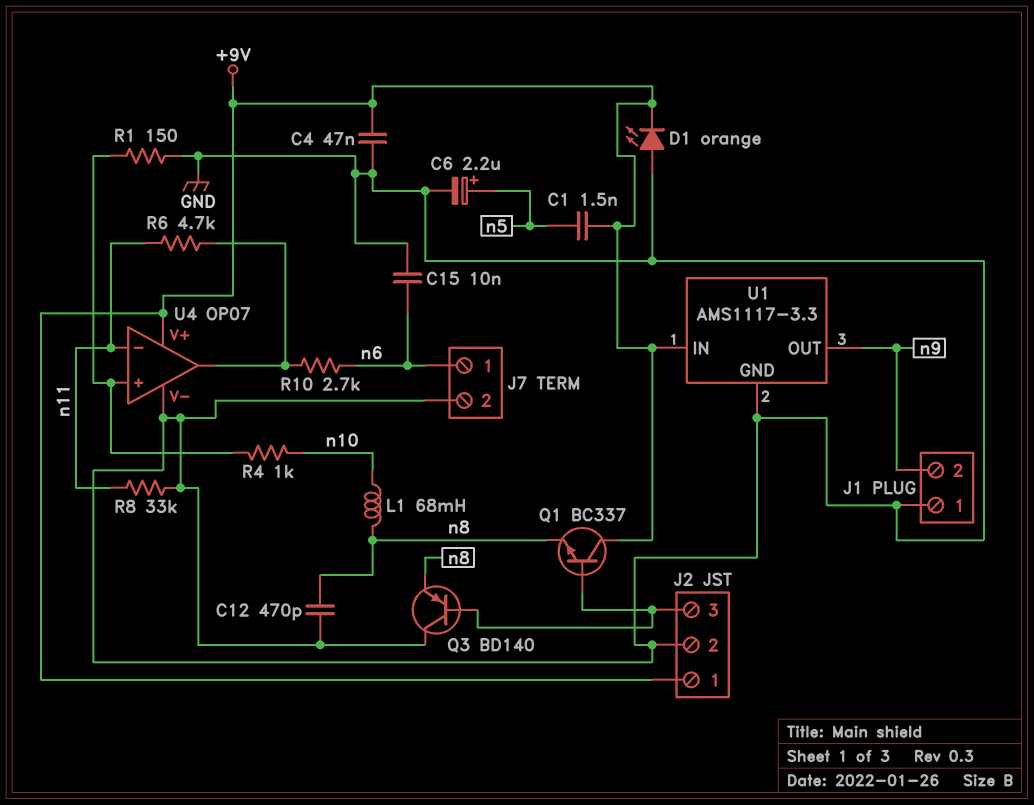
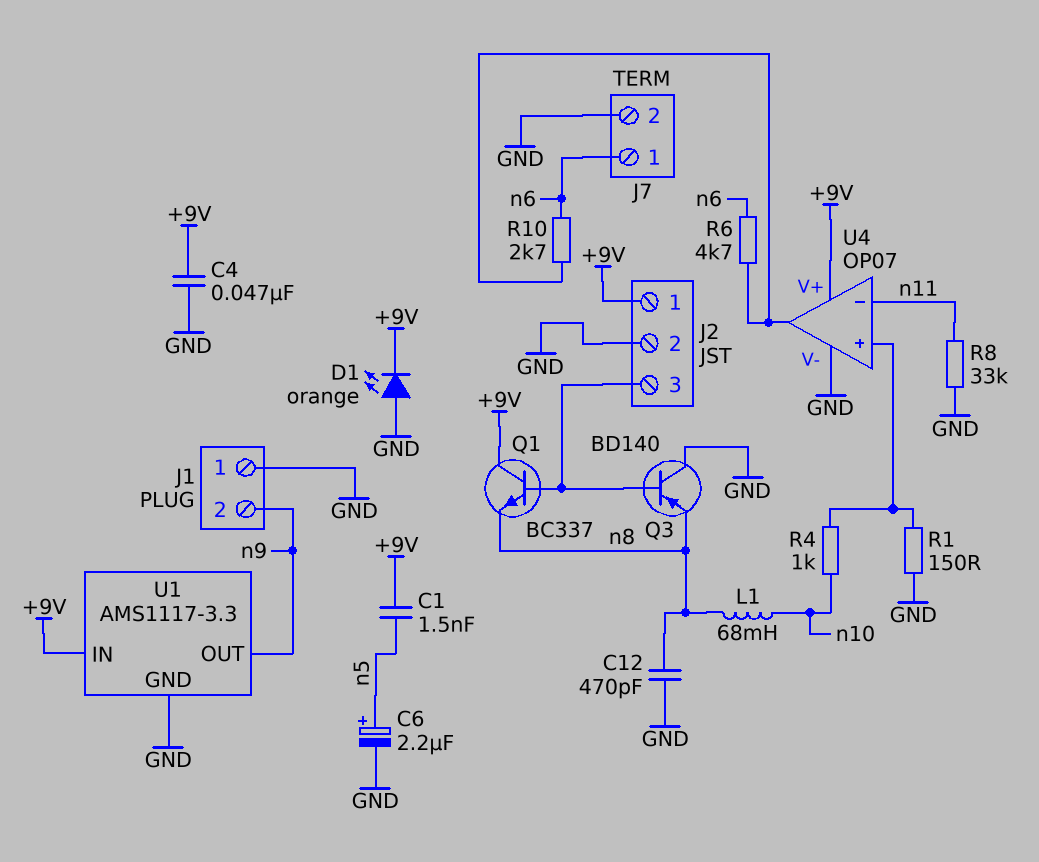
C15: 10nF (GND, n6) -> none
R6: 4.7k (U4/out, n11) -> 4.7k (U4/out, n6)

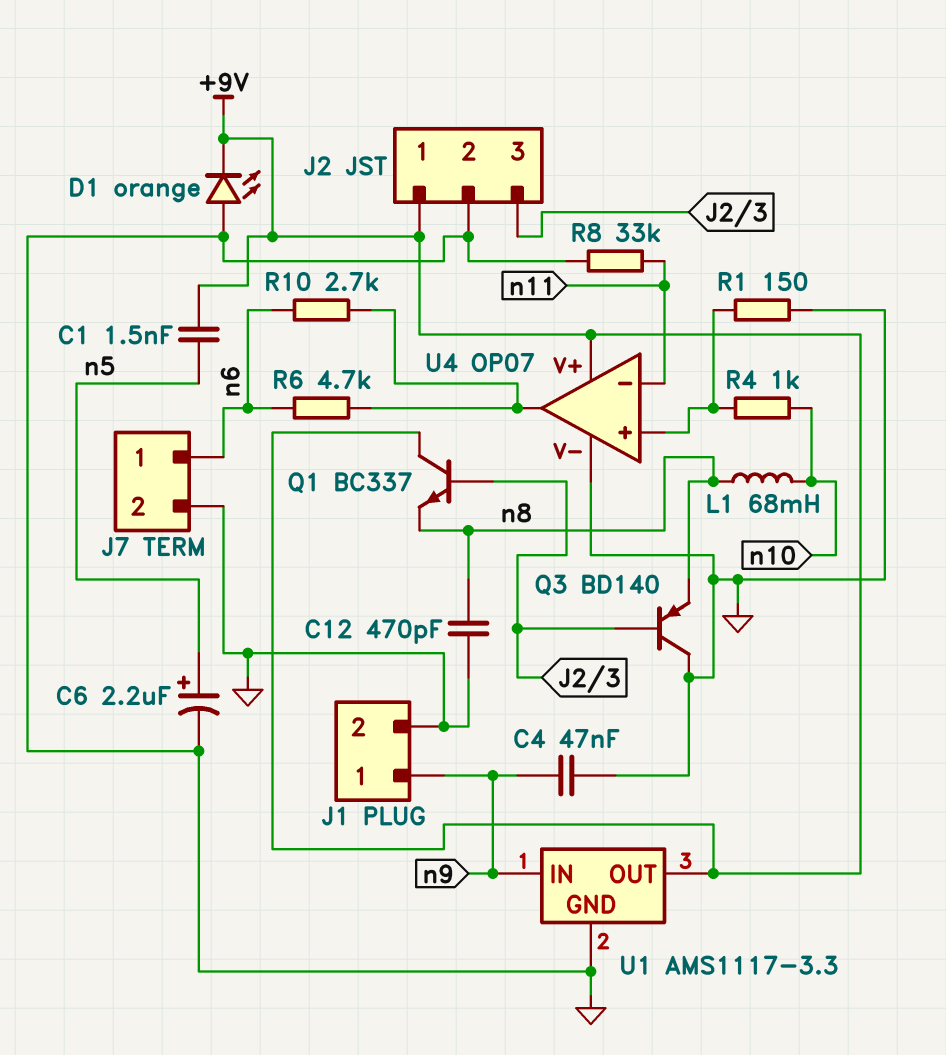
C4: 47nF (+9V, GND) -> 47nF (GND, n9)
J1 pin 1: GND -> n9
J1 pin 2: n9 -> GND
U1 pin IN: +9V -> n9
U1 pin OUT: n9 -> +9V

